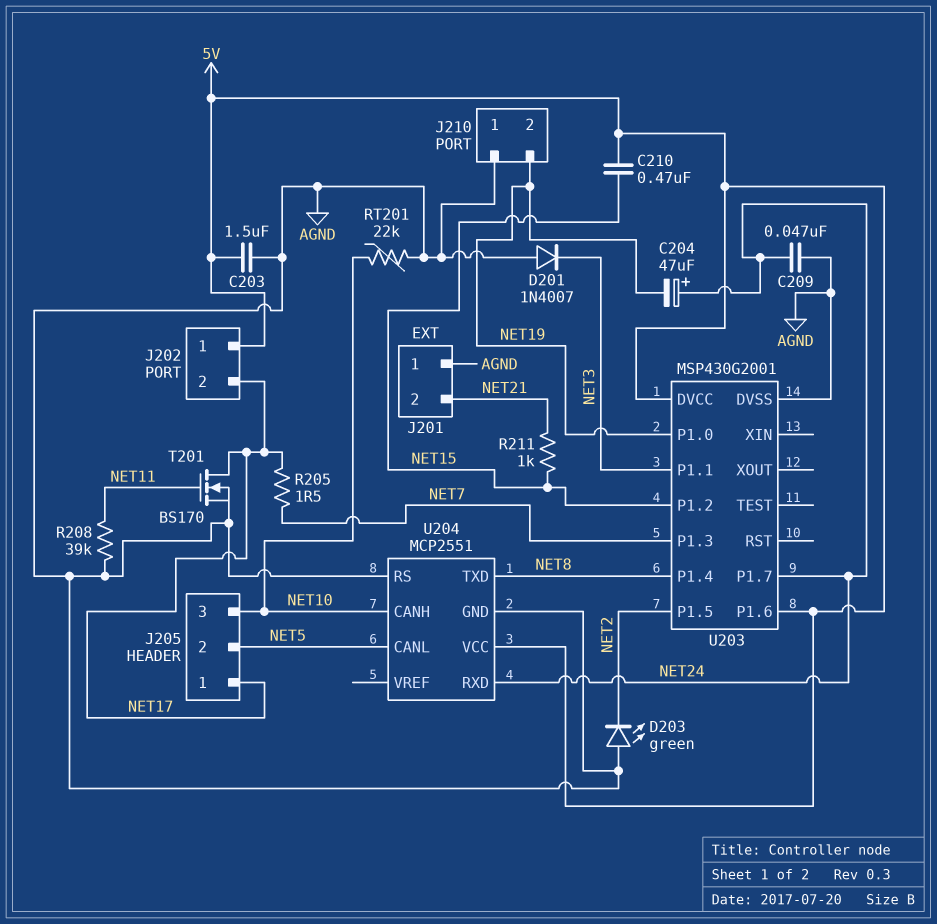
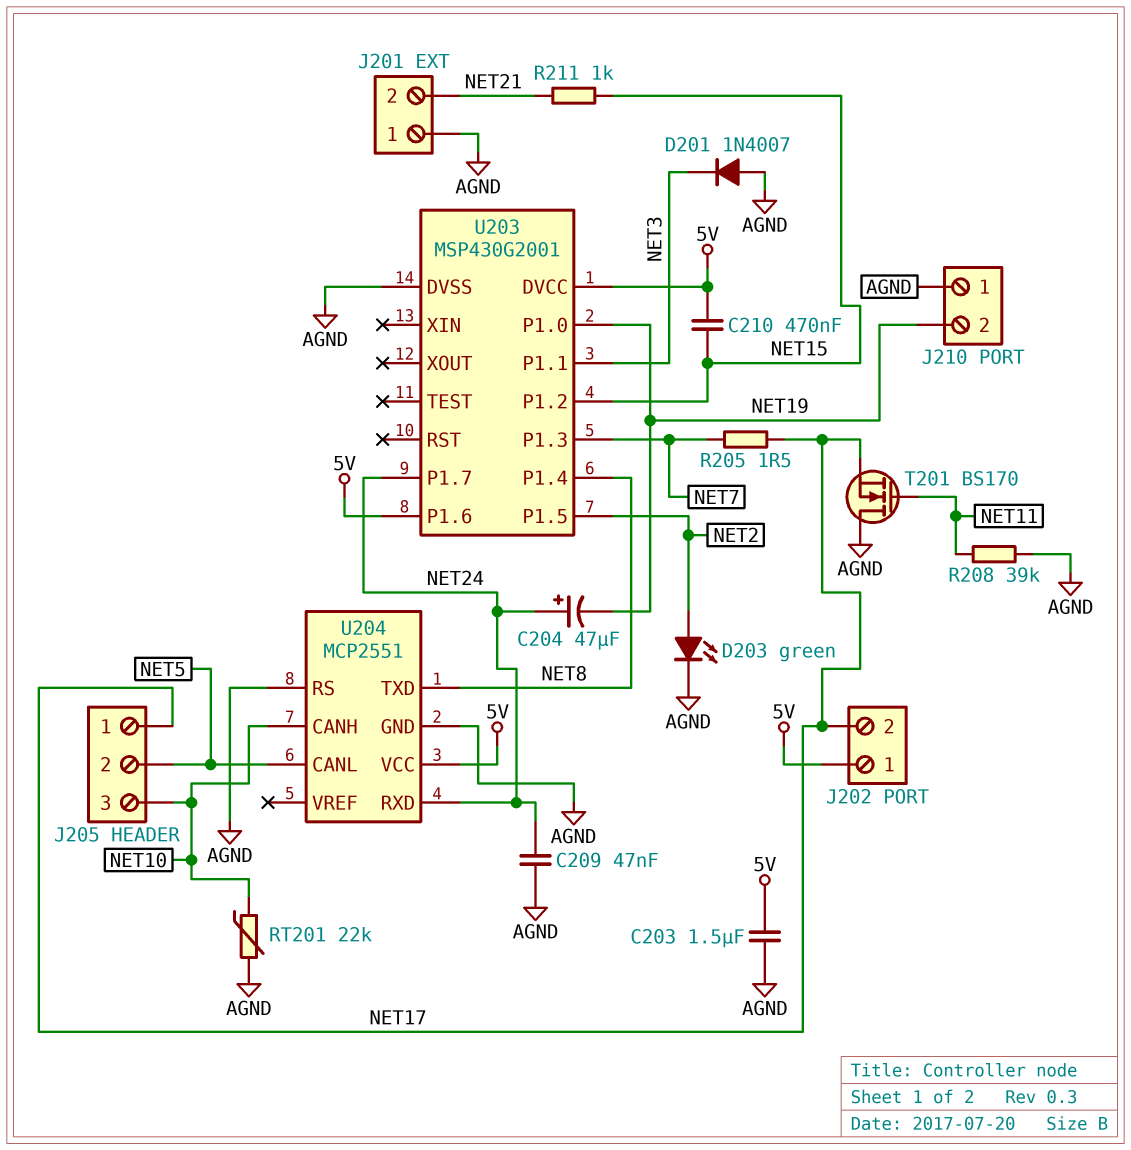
D203: LED green (A AGND, K NET2) -> LED green (A NET2, K AGND)
T201: NMOS BS170 (G NET11, D NET17, S AGND) -> NMOS BS170 (G NET11, D AGND, S NET17)

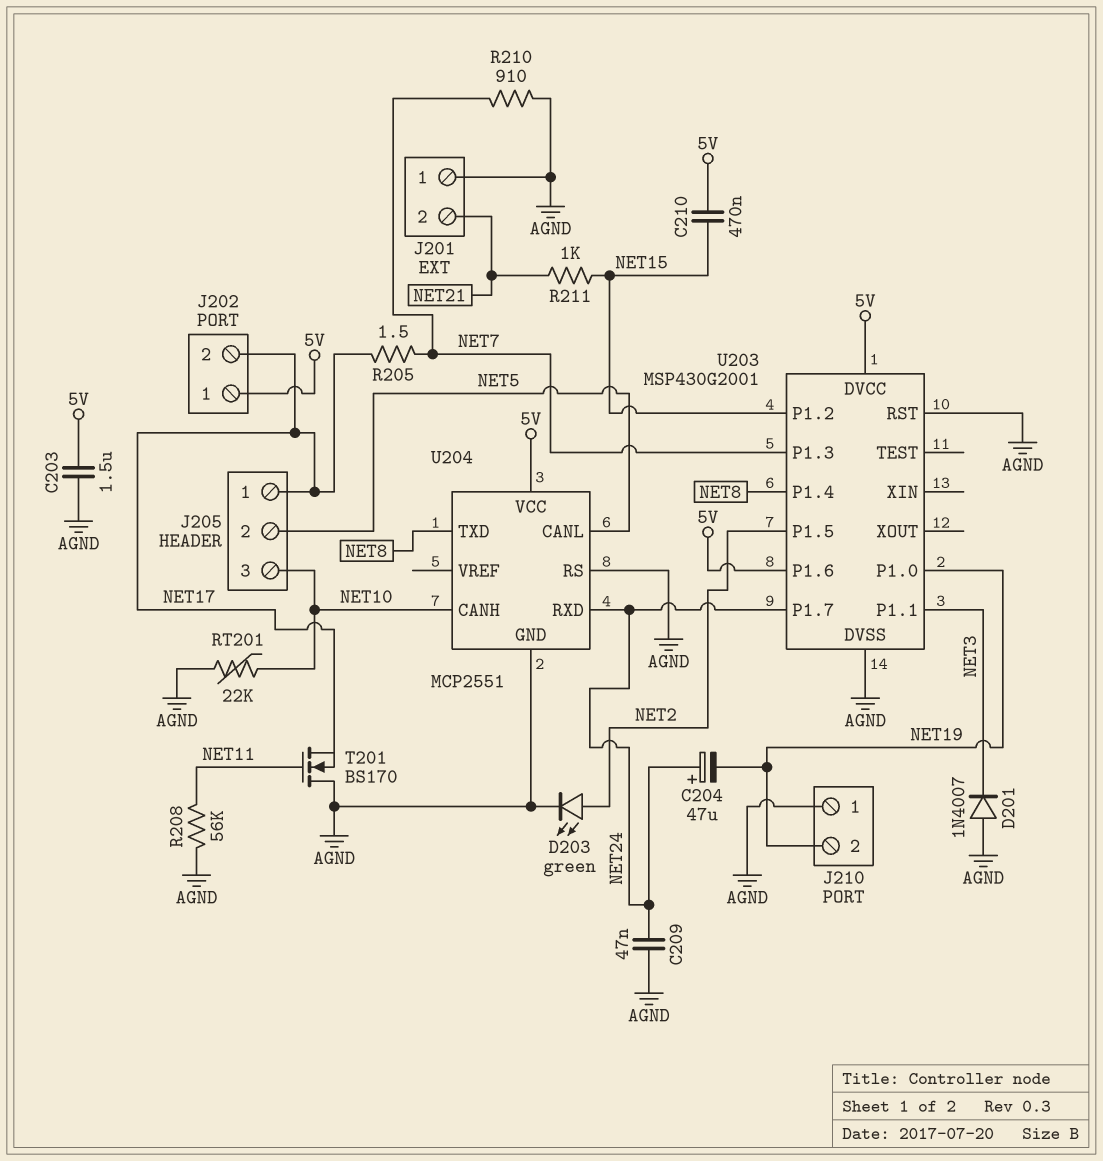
R208: 39k (AGND, NET11) -> 56k (AGND, NET11)
R210: none -> 910 (AGND, NET7)
U203 pin RST: none -> AGND

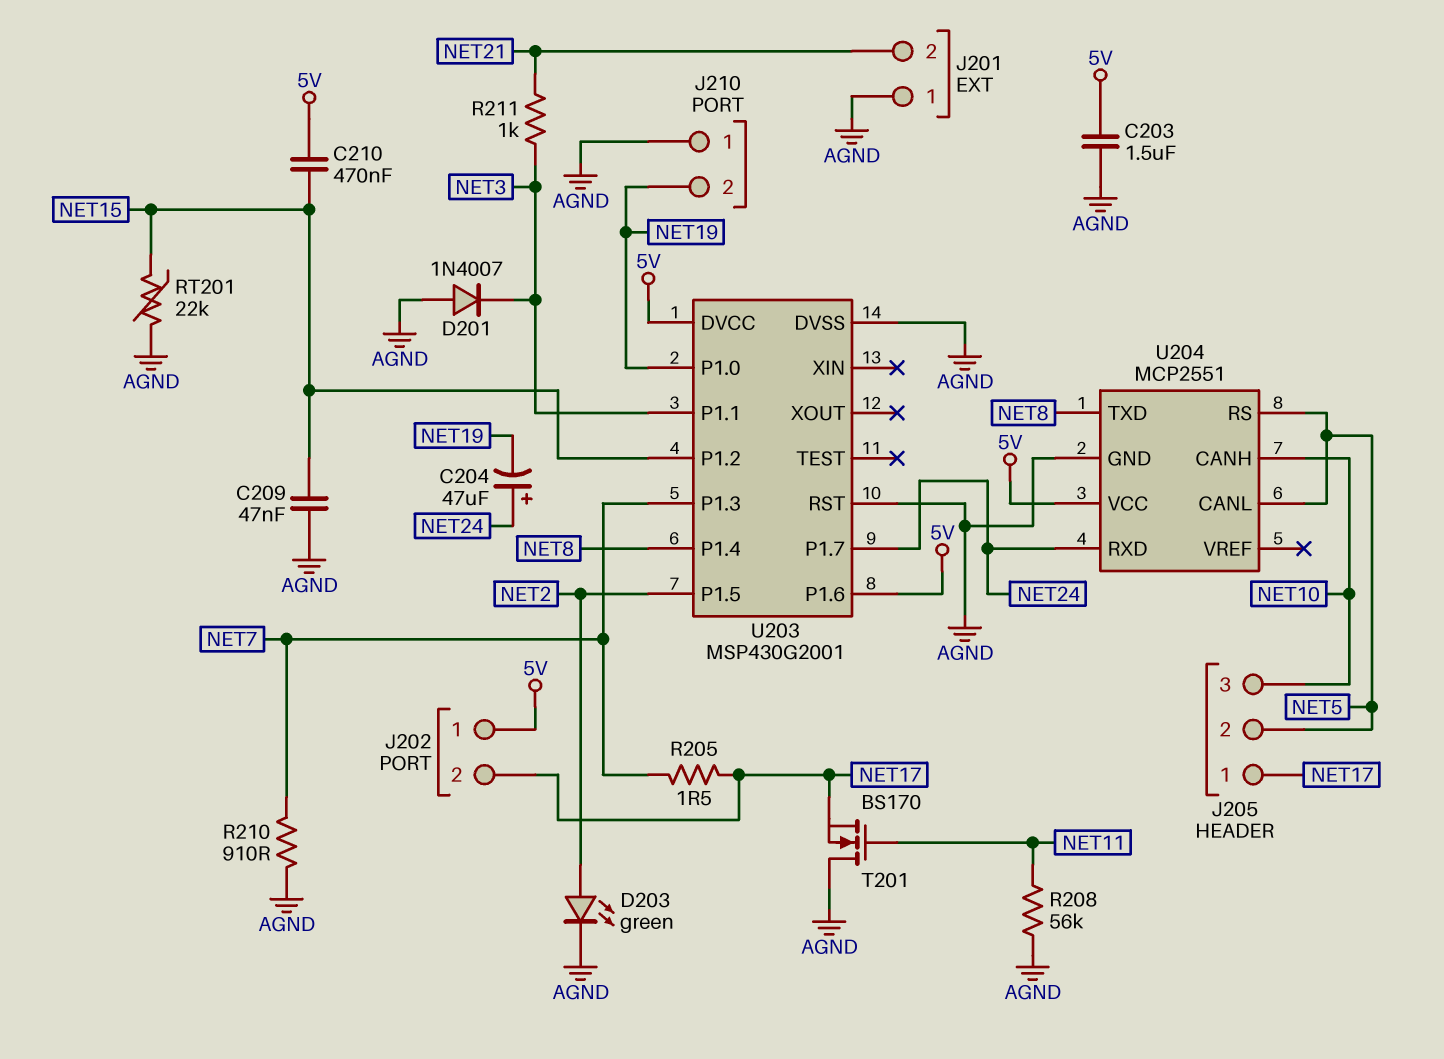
C209: 47nF (AGND, NET24) -> 47nF (AGND, NET15)
R211: 1k (NET15, NET21) -> 1k (NET3, NET21)
RT201: 22k (AGND, NET10) -> 22k (AGND, NET15)
U204 pin RS: AGND -> NET5

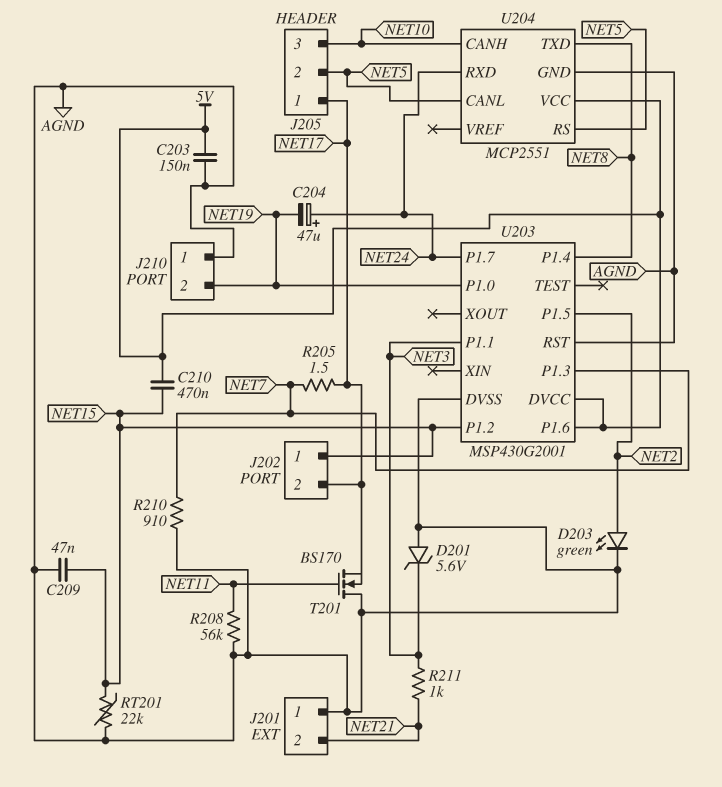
C203: 1.5uF (5V, AGND) -> 150nF (5V, AGND)
D201: diode 1N4007 (A AGND, K NET3) -> zener 5.6V (A AGND, K NET3)
J202 pin 1: 5V -> NET15

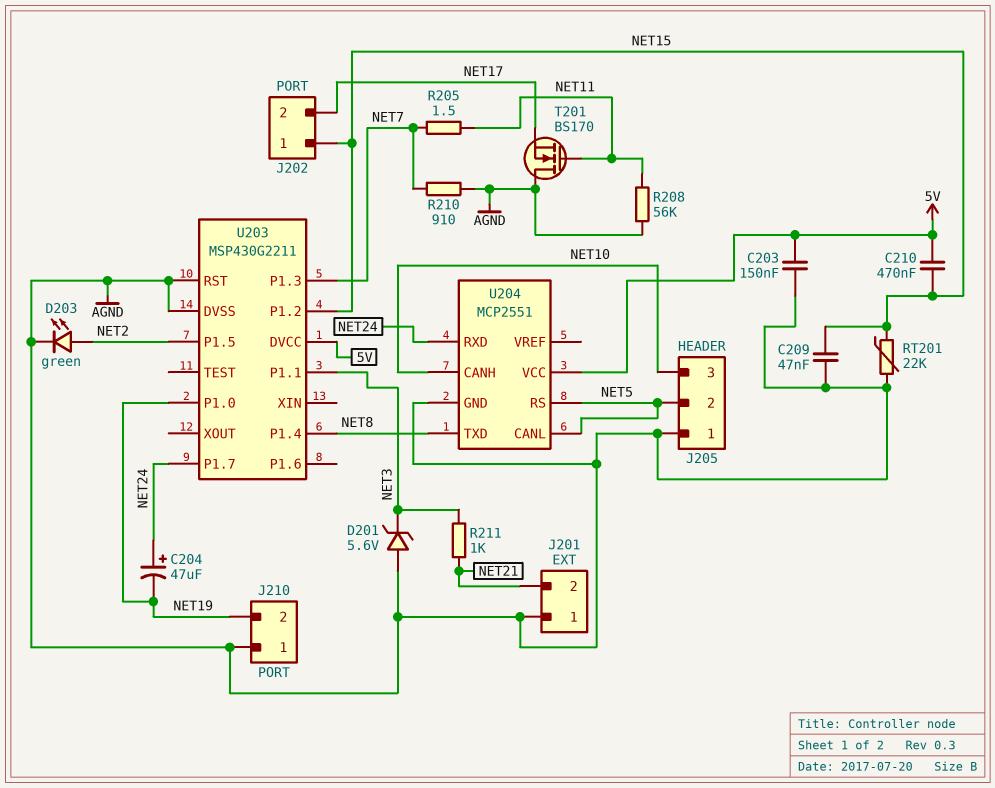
J205 pin 1: NET17 -> AGND
R205: 1.5 (NET7, NET17) -> 1.5 (NET7, NET11)
U203: MSP430G2001 -> MSP430G2211
U203 pin P1.6: 5V -> none

